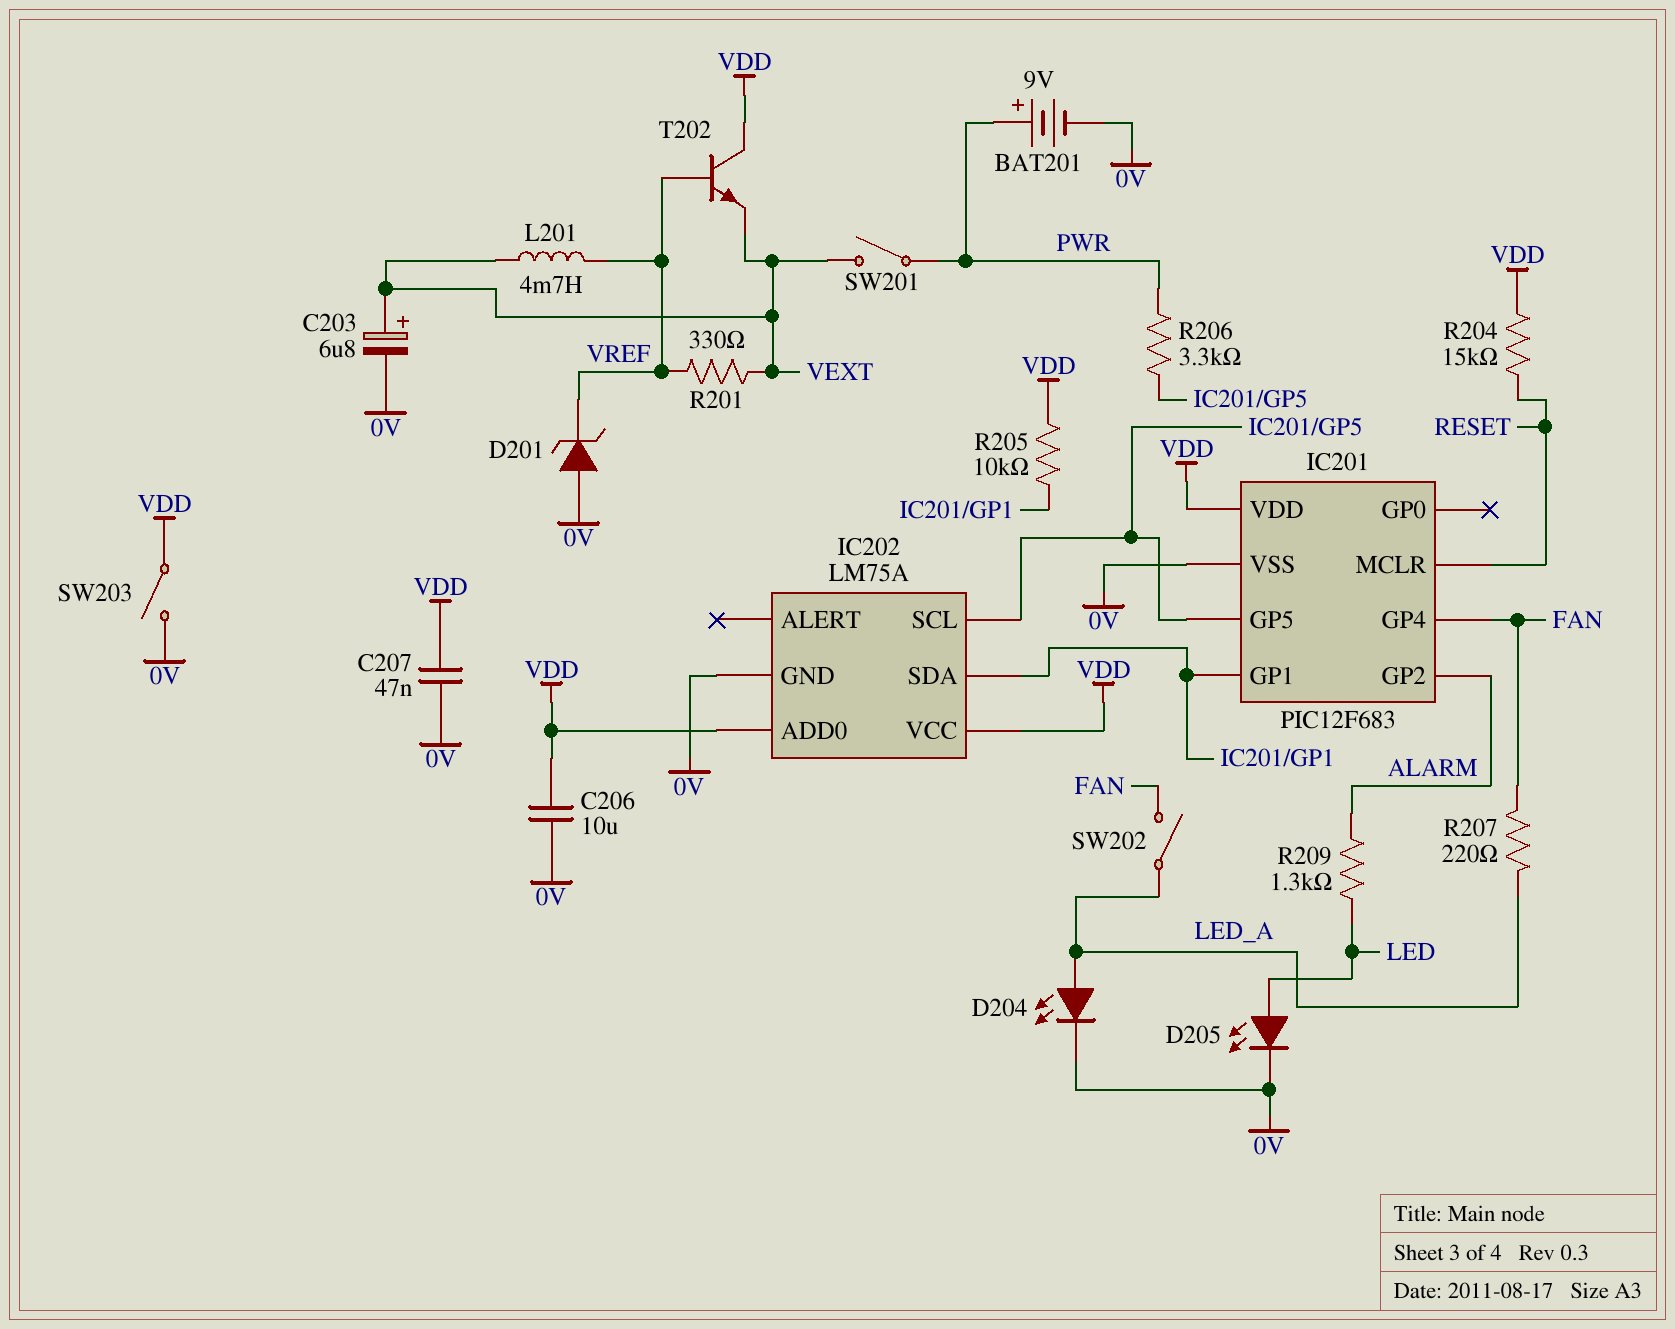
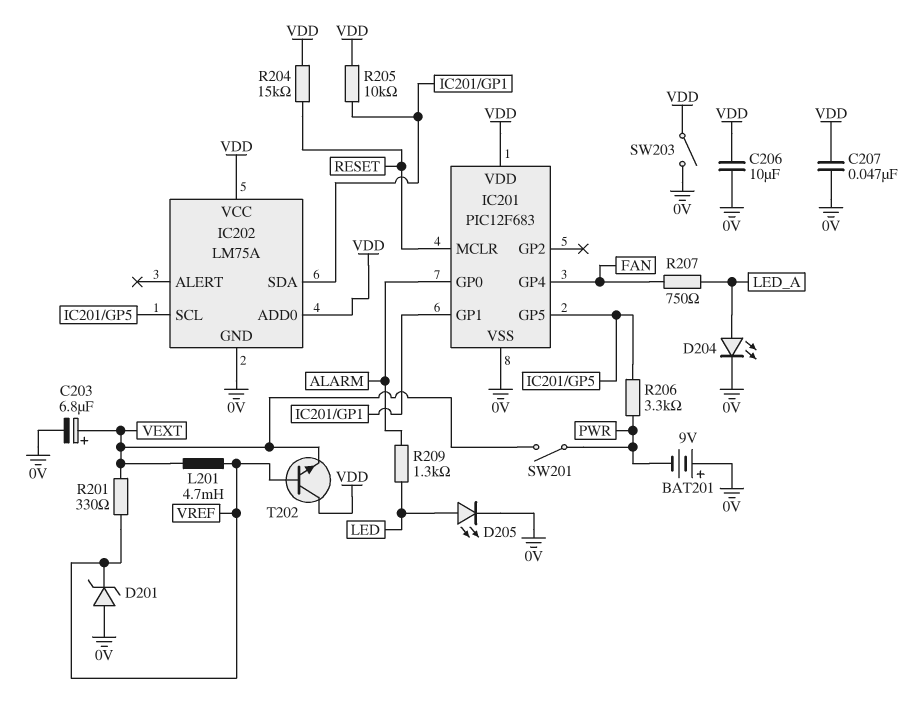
BAT201: 9V (plus PWR, minus 0V) -> 9V (plus 0V, minus PWR)
IC201 pin GP0: none -> ALARM
IC201 pin GP2: ALARM -> none
R207: 220 (FAN, LED_A) -> 750 (FAN, LED_A)
SW202: switch (FAN, LED_A) -> none

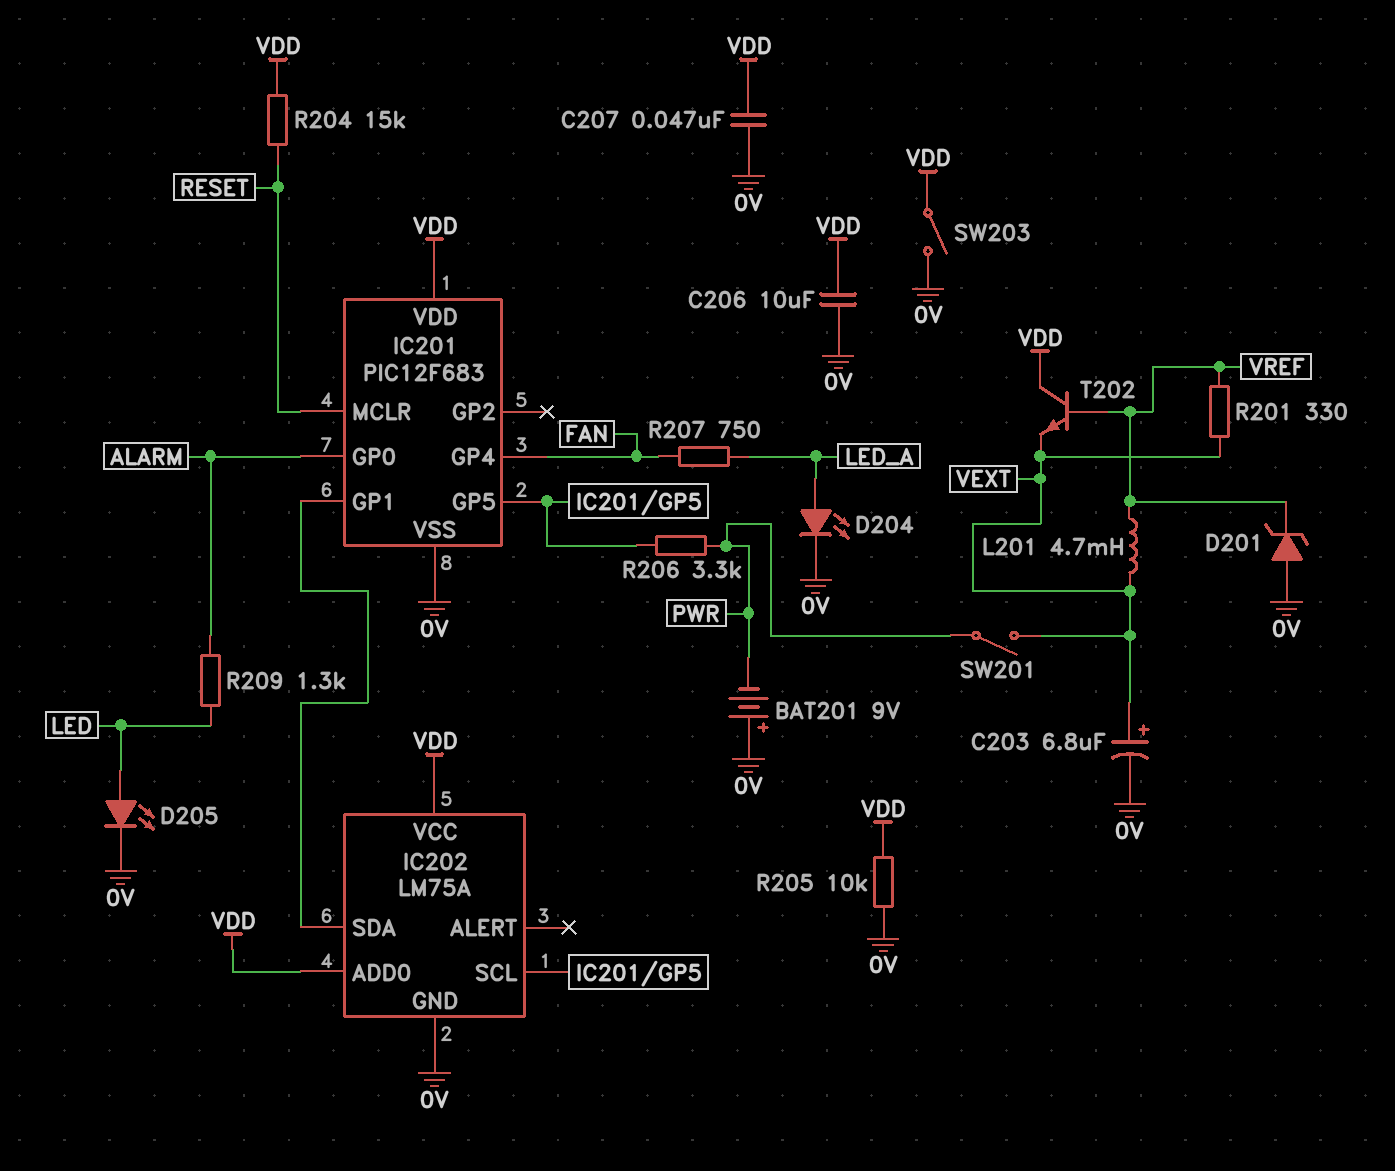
R205: 10k (IC201/GP1, VDD) -> 10k (0V, VDD)

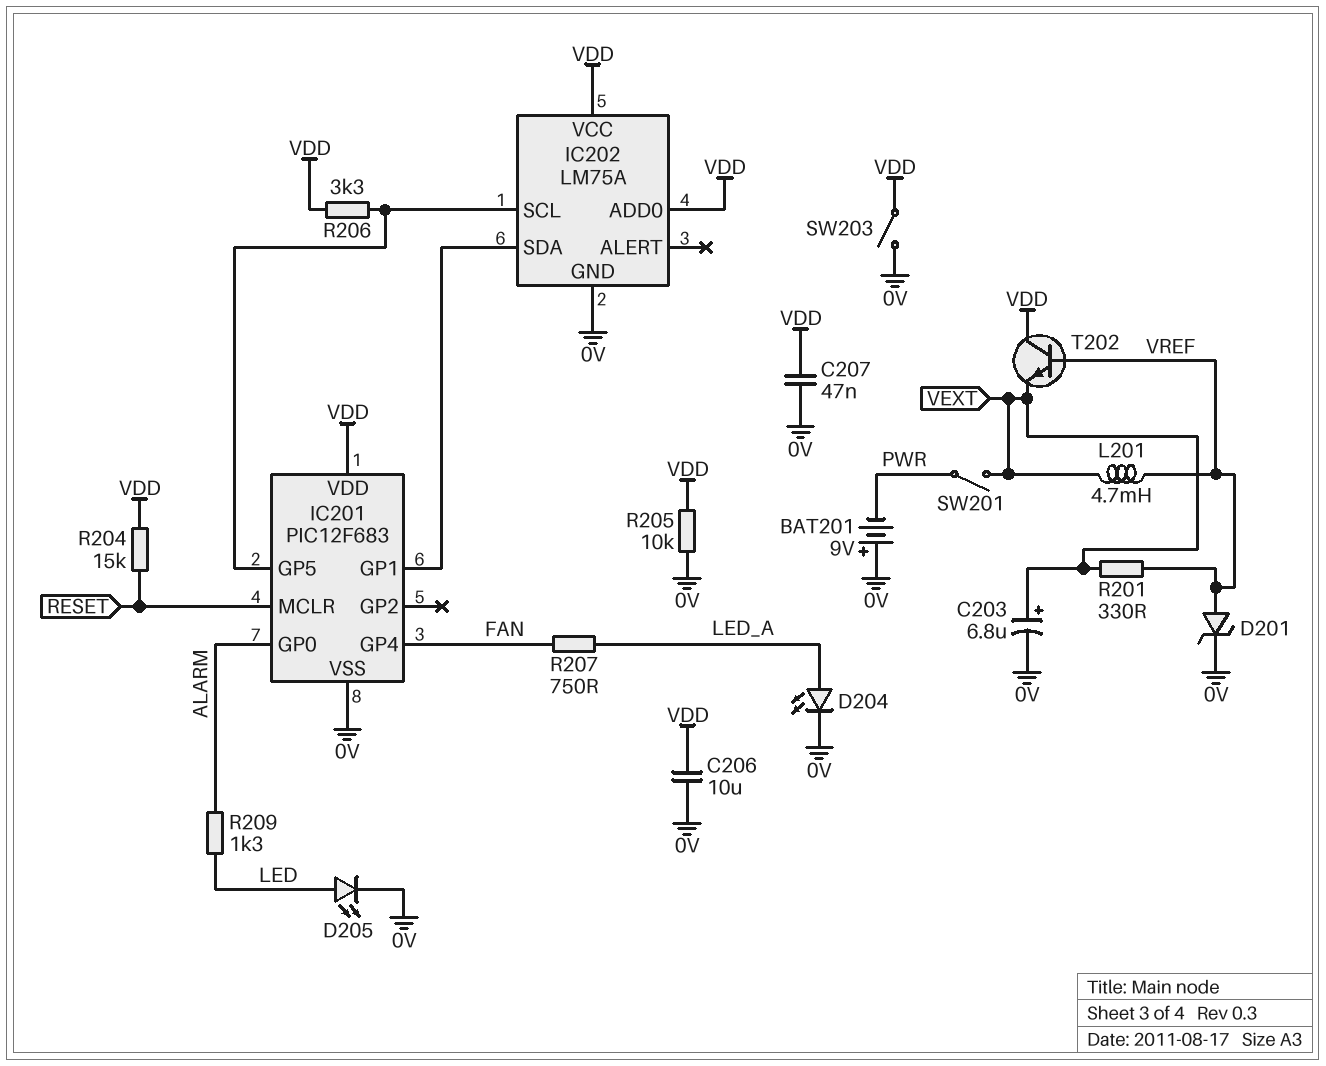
D201: zener (A 0V, K VREF) -> zener (A VREF, K 0V)
R206: 3.3k (IC201/GP5, PWR) -> 3.3k (IC201/GP5, VDD)

